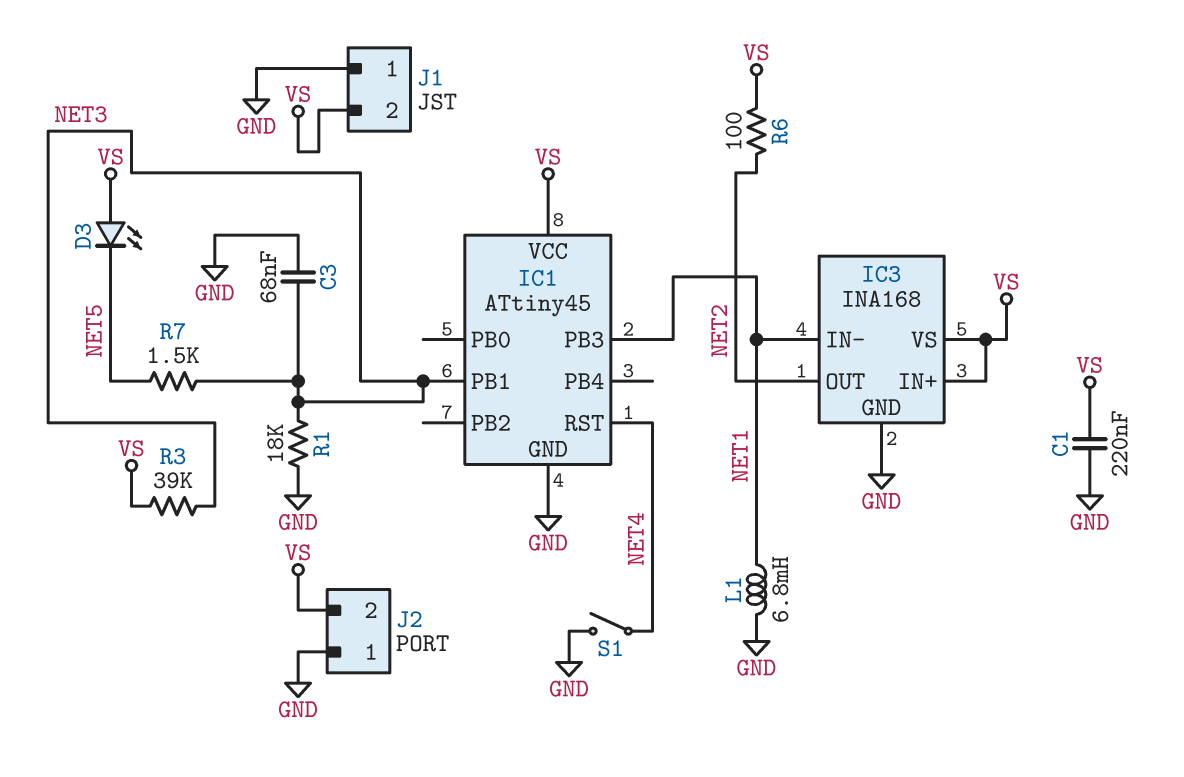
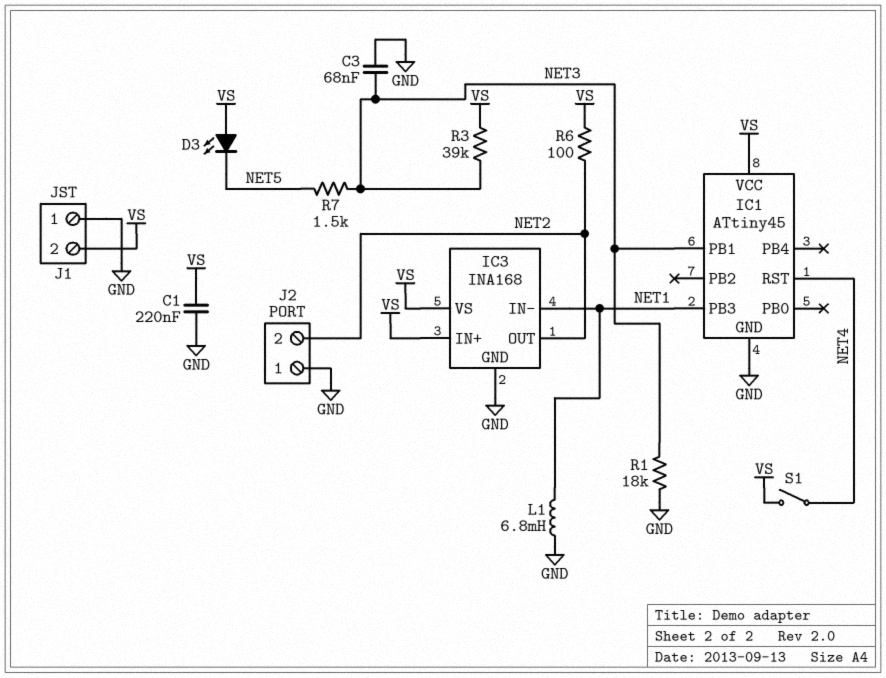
J2 pin 2: VS -> NET2
S1: switch (GND, NET4) -> switch (NET4, VS)

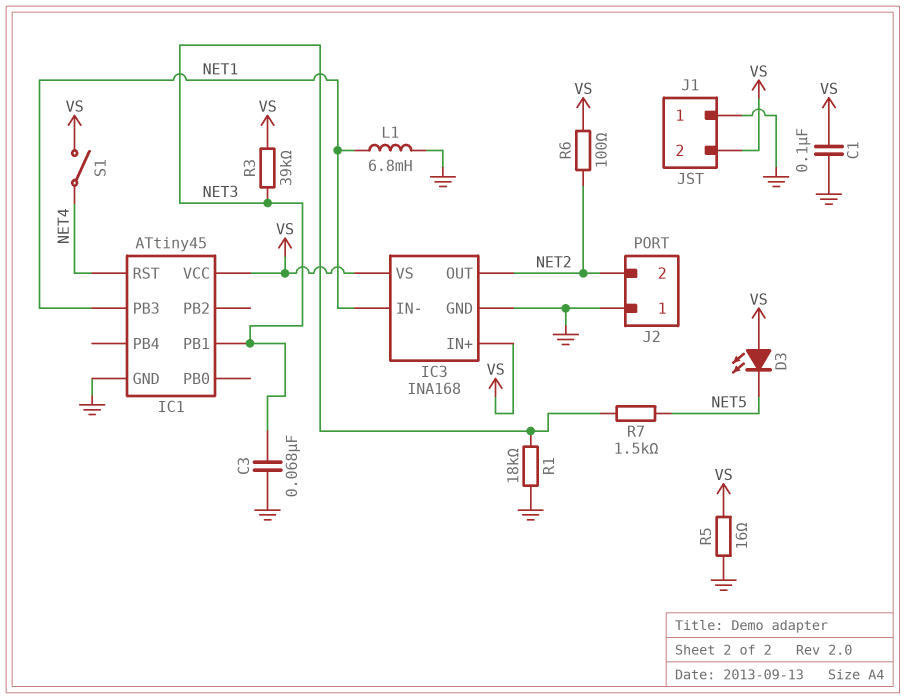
C1: 220nF (GND, VS) -> 100nF (GND, VS)
R5: none -> 16 (GND, VS)

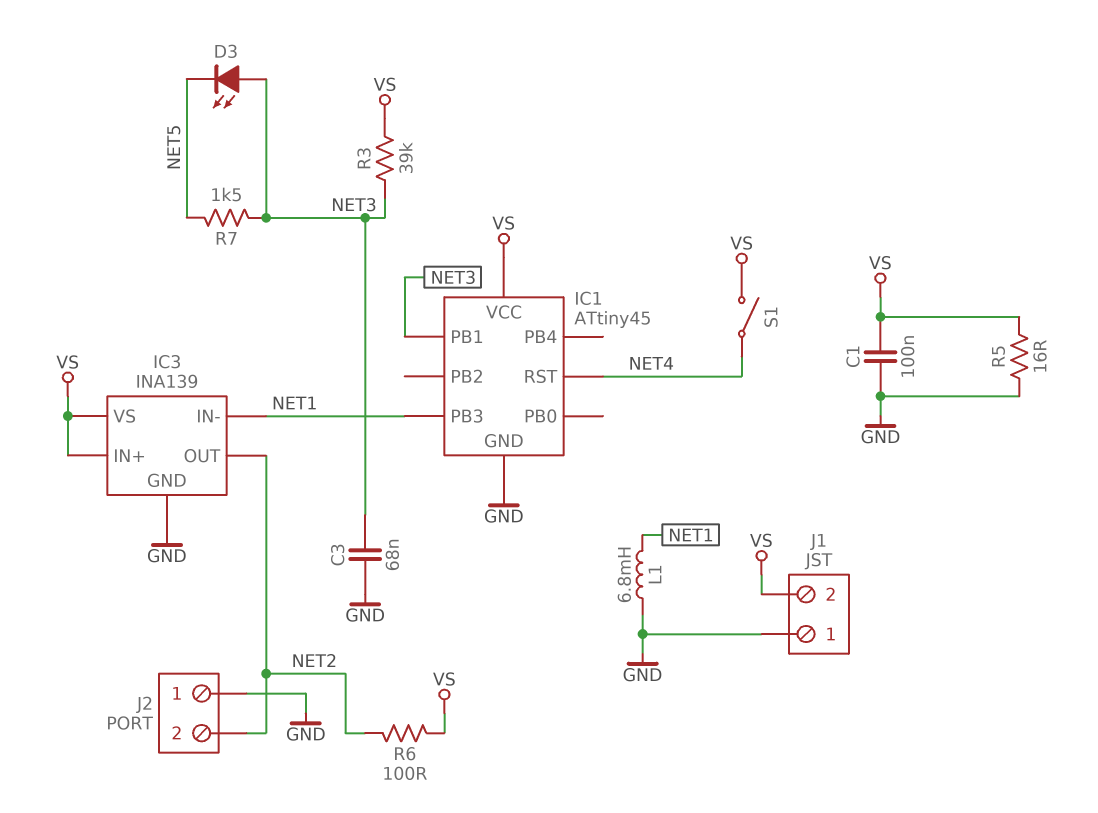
D3: LED (A VS, K NET5) -> LED (A NET3, K NET5)
IC3: INA168 -> INA139
R1: 18k (GND, NET3) -> none

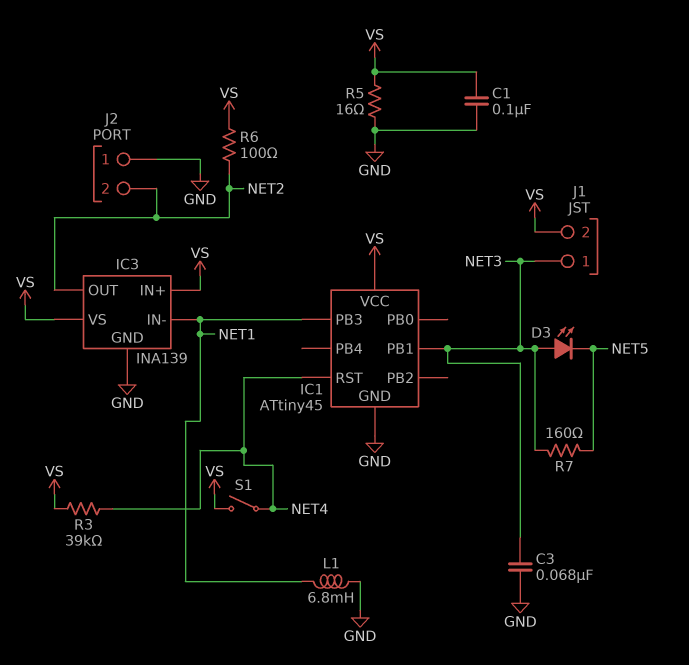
J1 pin 1: GND -> NET3
R3: 39k (NET3, VS) -> 39k (NET4, VS)
R7: 1.5k (NET3, NET5) -> 160 (NET3, NET5)

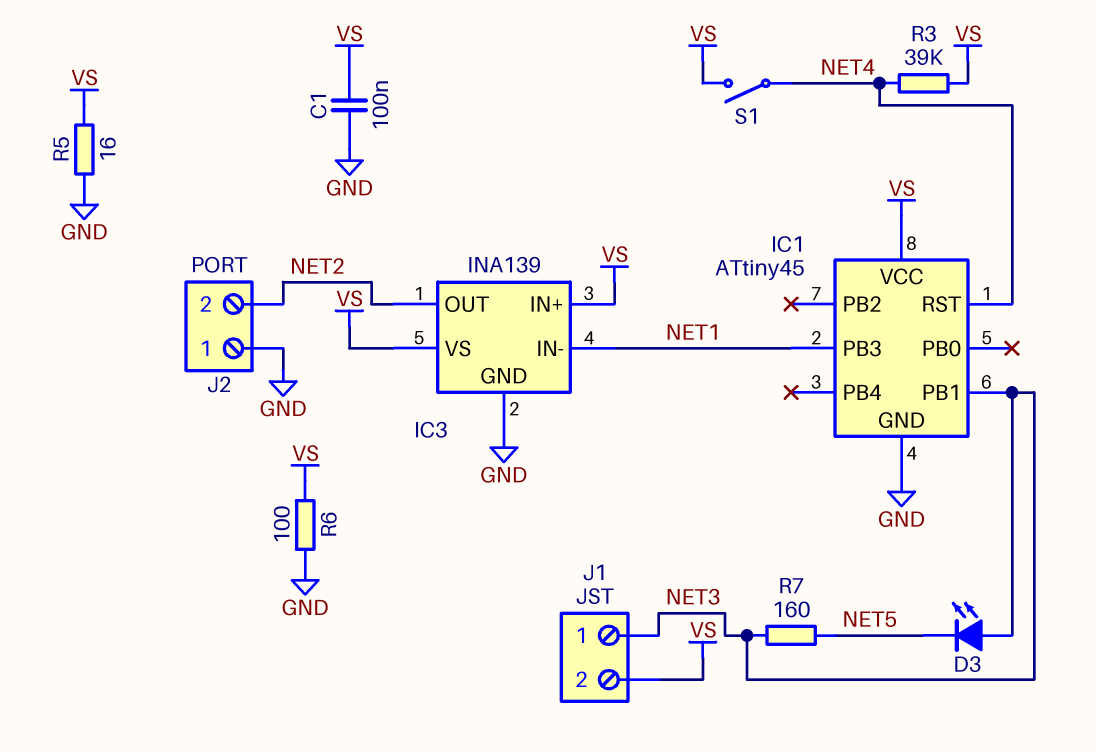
C3: 68nF (GND, NET3) -> none
L1: 6.8mH (GND, NET1) -> none
R6: 100 (NET2, VS) -> 100 (GND, VS)

